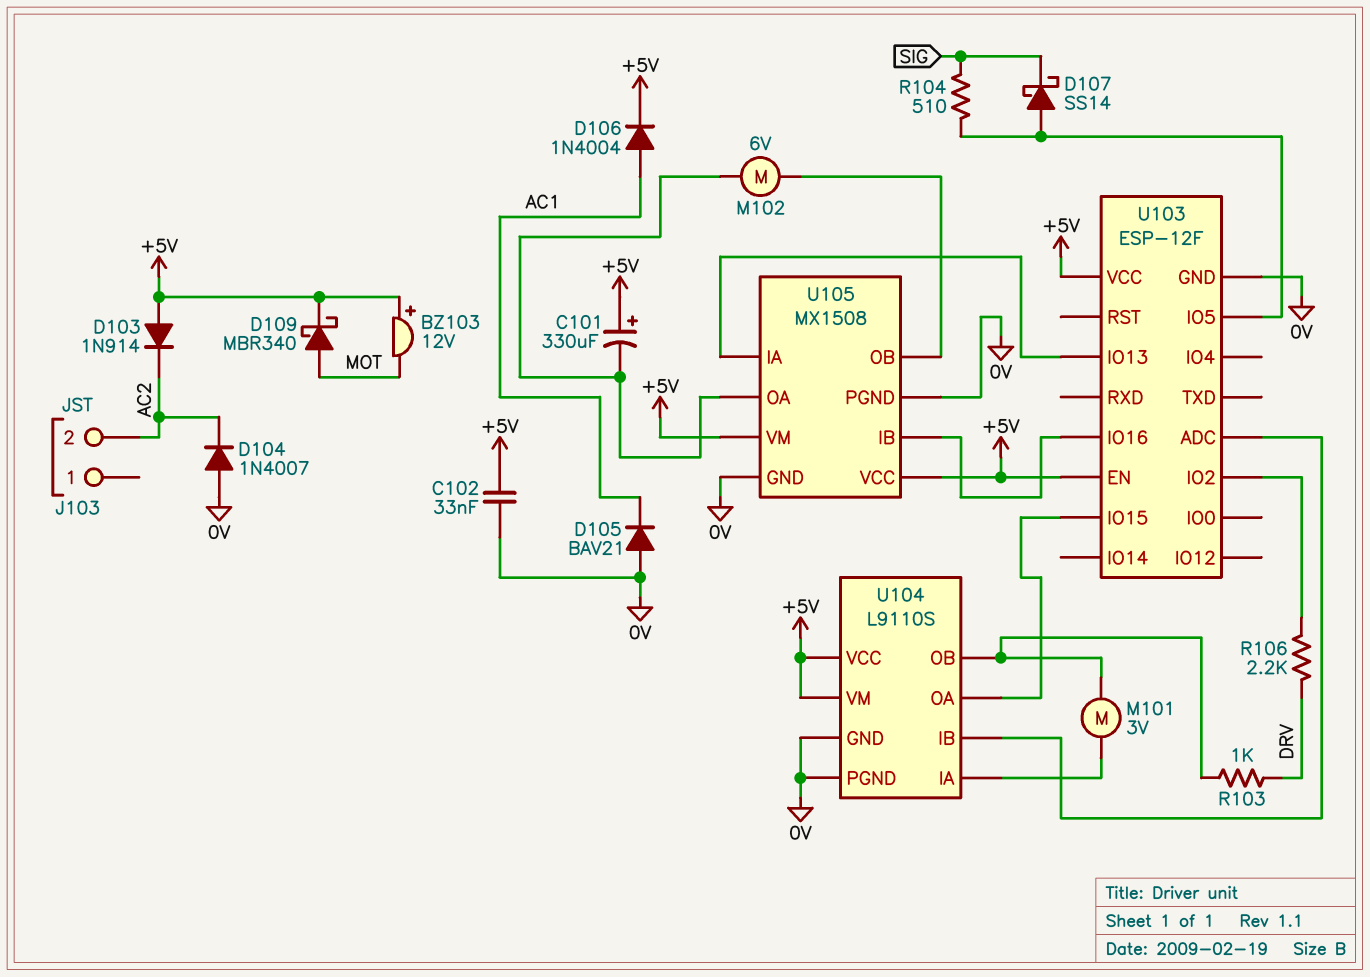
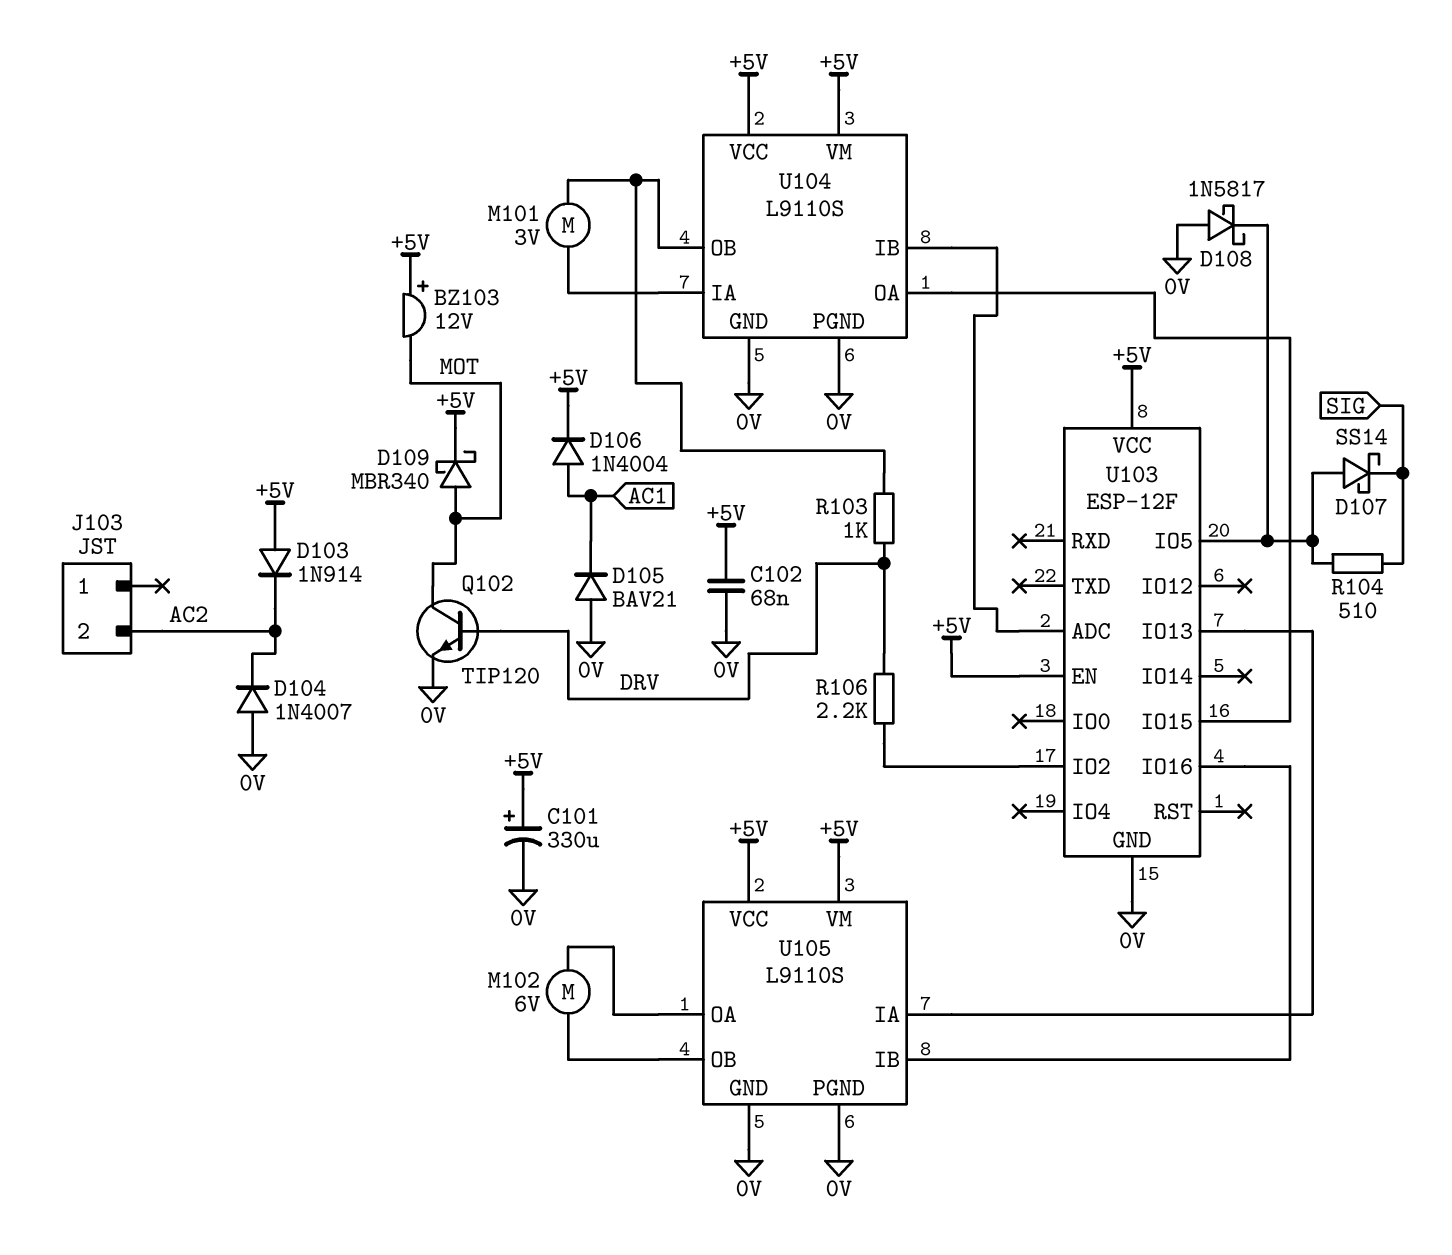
C101: 330uF (plus +5V, minus U105/OA) -> 330uF (plus +5V, minus 0V)
C102: 33nF (+5V, 0V) -> 68nF (+5V, 0V)
D108: none -> schottky 1N5817 (A 0V, K U103/IO5)
Q102: none -> NPN TIP120 (B DRV, C MOT, E 0V)
U105: MX1508 -> L9110S

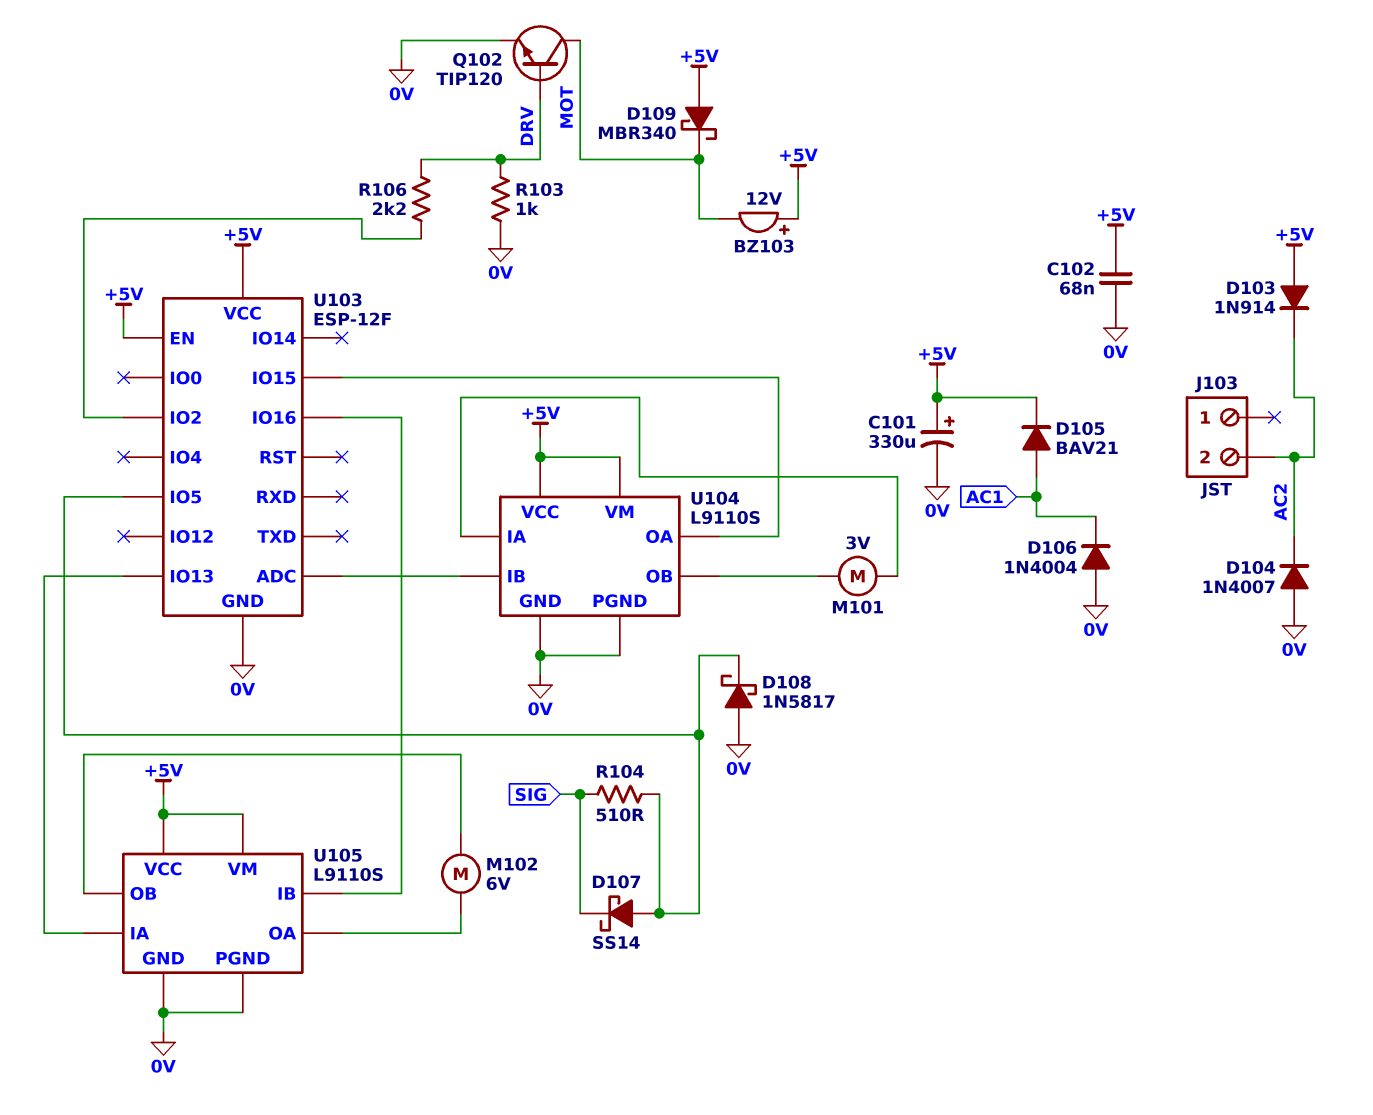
D105: diode BAV21 (A 0V, K AC1) -> diode BAV21 (A AC1, K +5V)
D106: diode 1N4004 (A AC1, K +5V) -> diode 1N4004 (A 0V, K AC1)
D109: schottky MBR340 (A MOT, K +5V) -> schottky MBR340 (A +5V, K MOT)
R103: 1k (DRV, U104/OB) -> 1k (0V, DRV)

